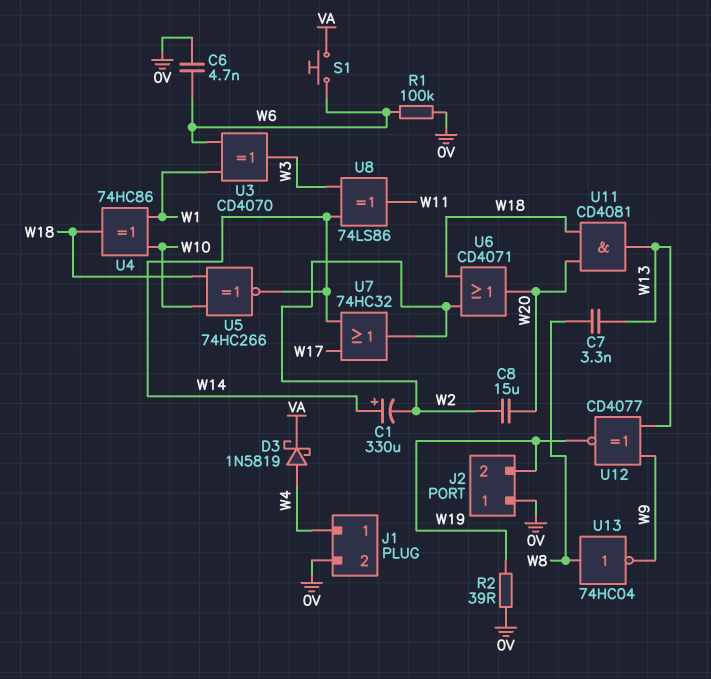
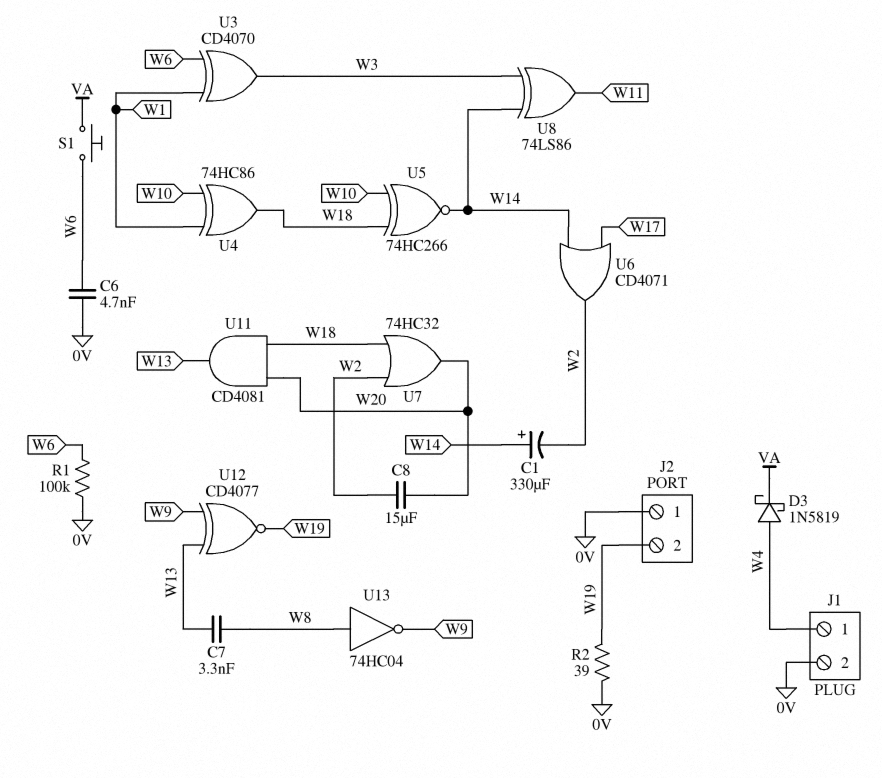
U6: OR CD4071 (in W2, in W18, out W20) -> OR CD4071 (in W14, in W17, out W2)
U7: OR 74HC32 (in W14, in W17, out W2) -> OR 74HC32 (in W2, in W18, out W20)

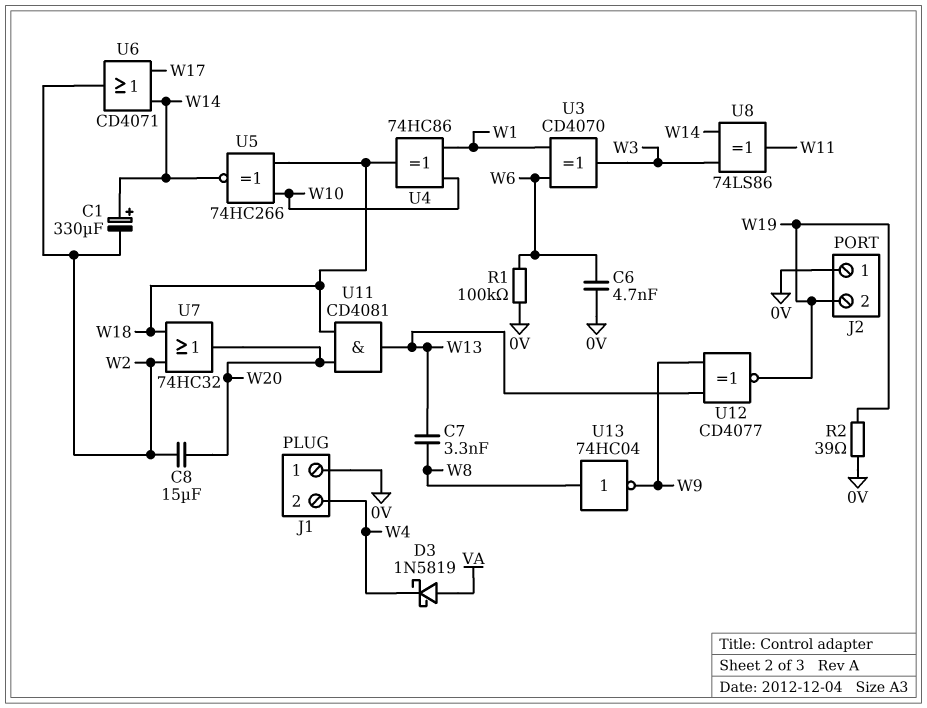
D3: schottky 1N5819 (A W4, K VA) -> schottky 1N5819 (A VA, K W4)
J1 pin 1: W4 -> 0V
J1 pin 2: 0V -> W4
S1: button (VA, W6) -> none

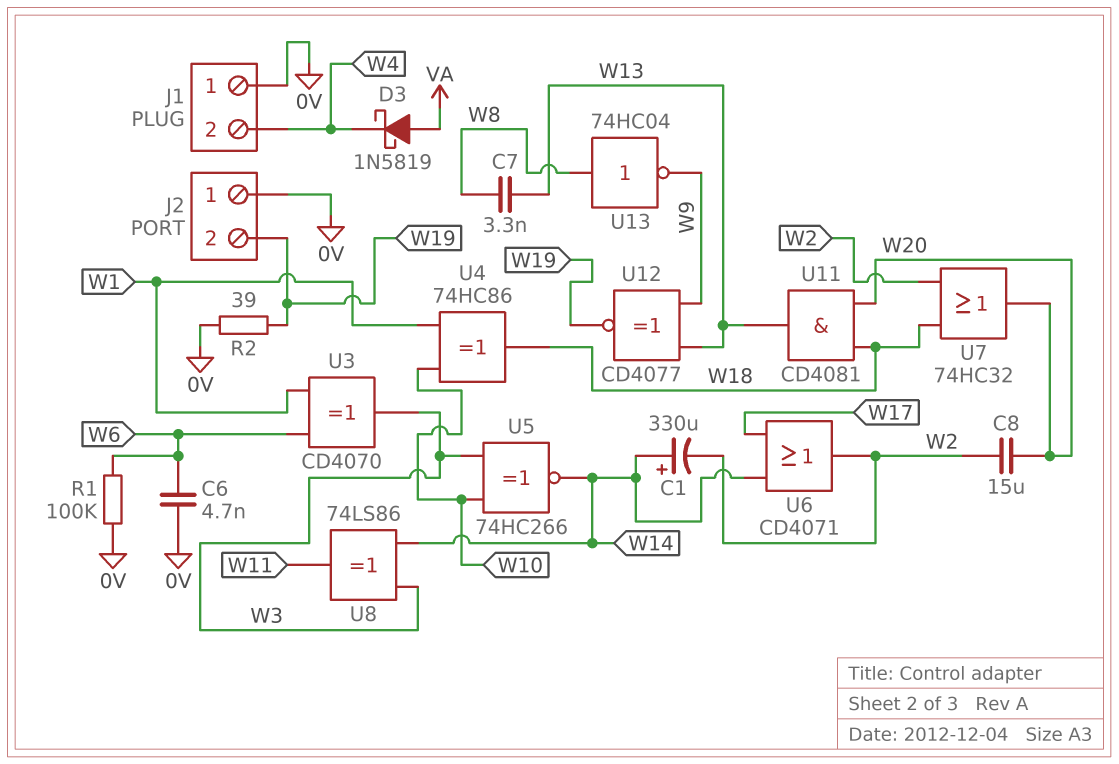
U5: XNOR 74HC266 (in W10, in W18, out W14) -> XNOR 74HC266 (in W3, in W10, out W14)

